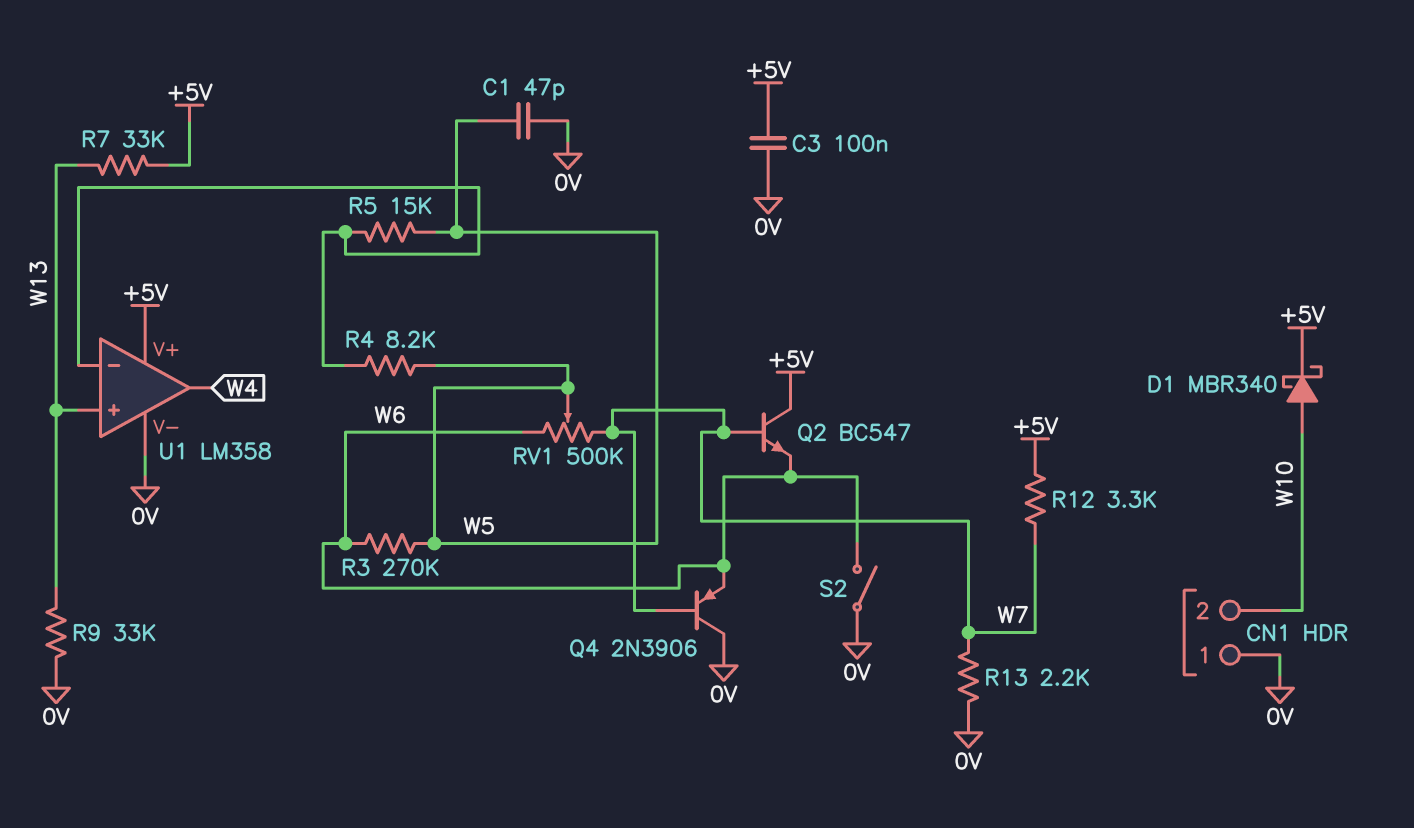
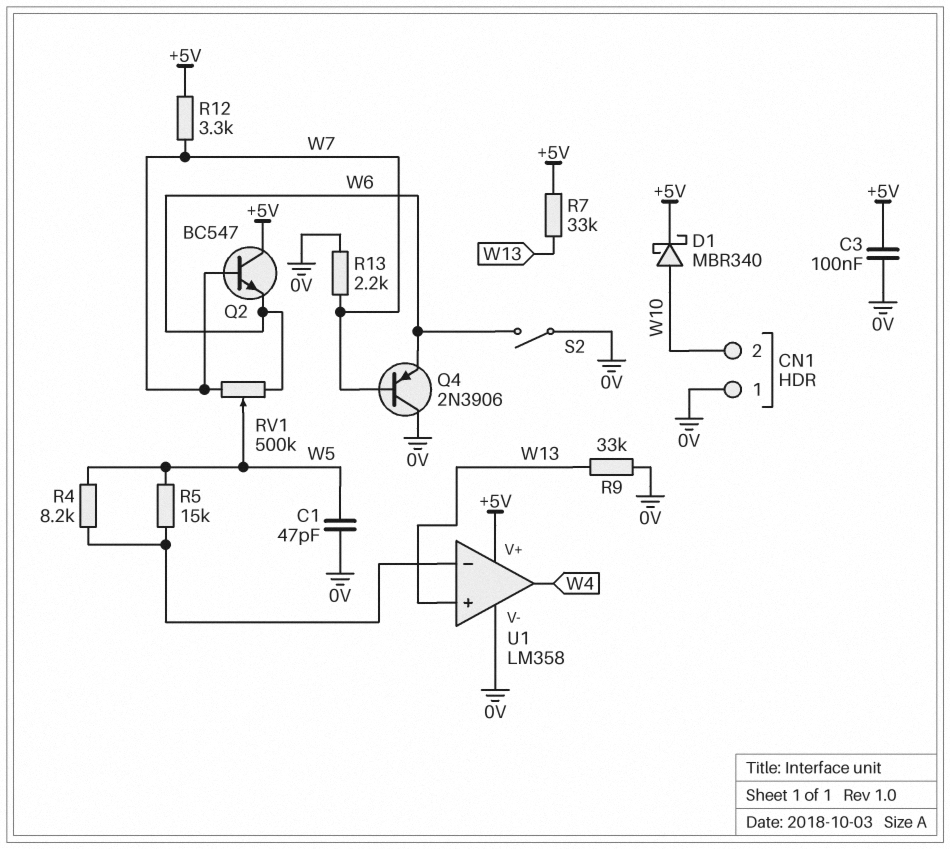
R3: 270k (W5, W6) -> none

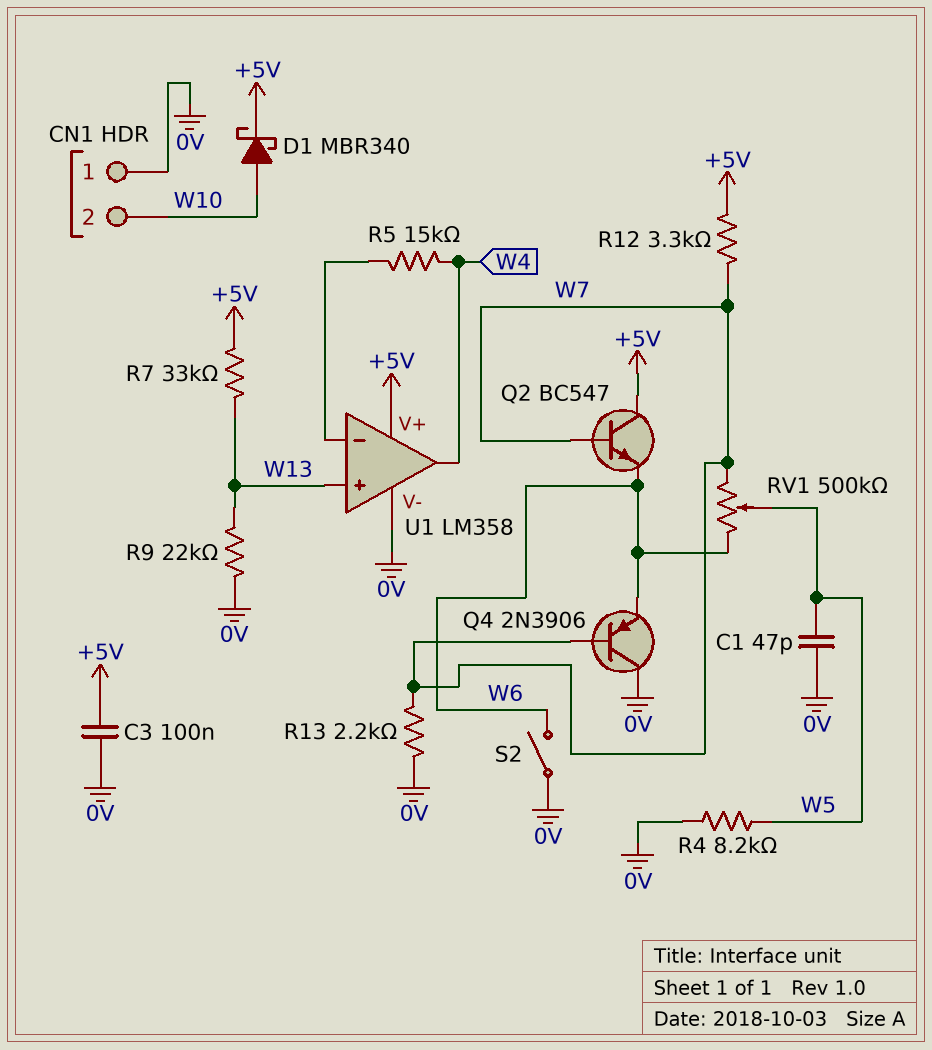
R4: 8.2k (U1/in-, W5) -> 8.2k (0V, W5)
R5: 15k (U1/in-, W5) -> 15k (U1/in-, W4)
R9: 33k (0V, W13) -> 22k (0V, W13)

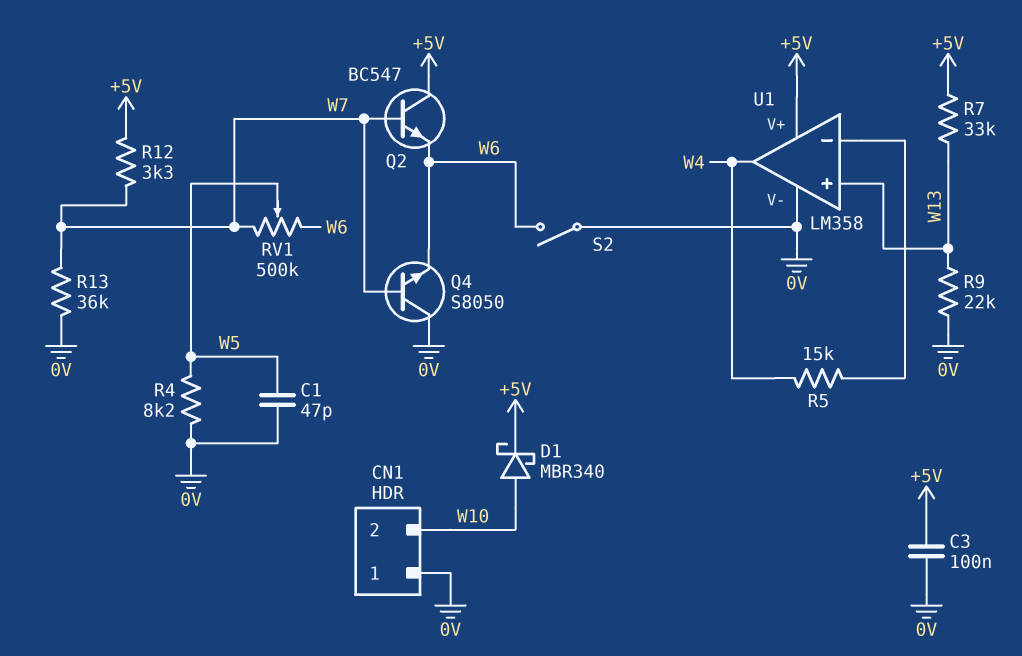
Q4: PNP 2N3906 (B W7, C 0V, E W6) -> NPN S8050 (B W7, C 0V, E W6)
R13: 2.2k (0V, W7) -> 36k (0V, W7)

